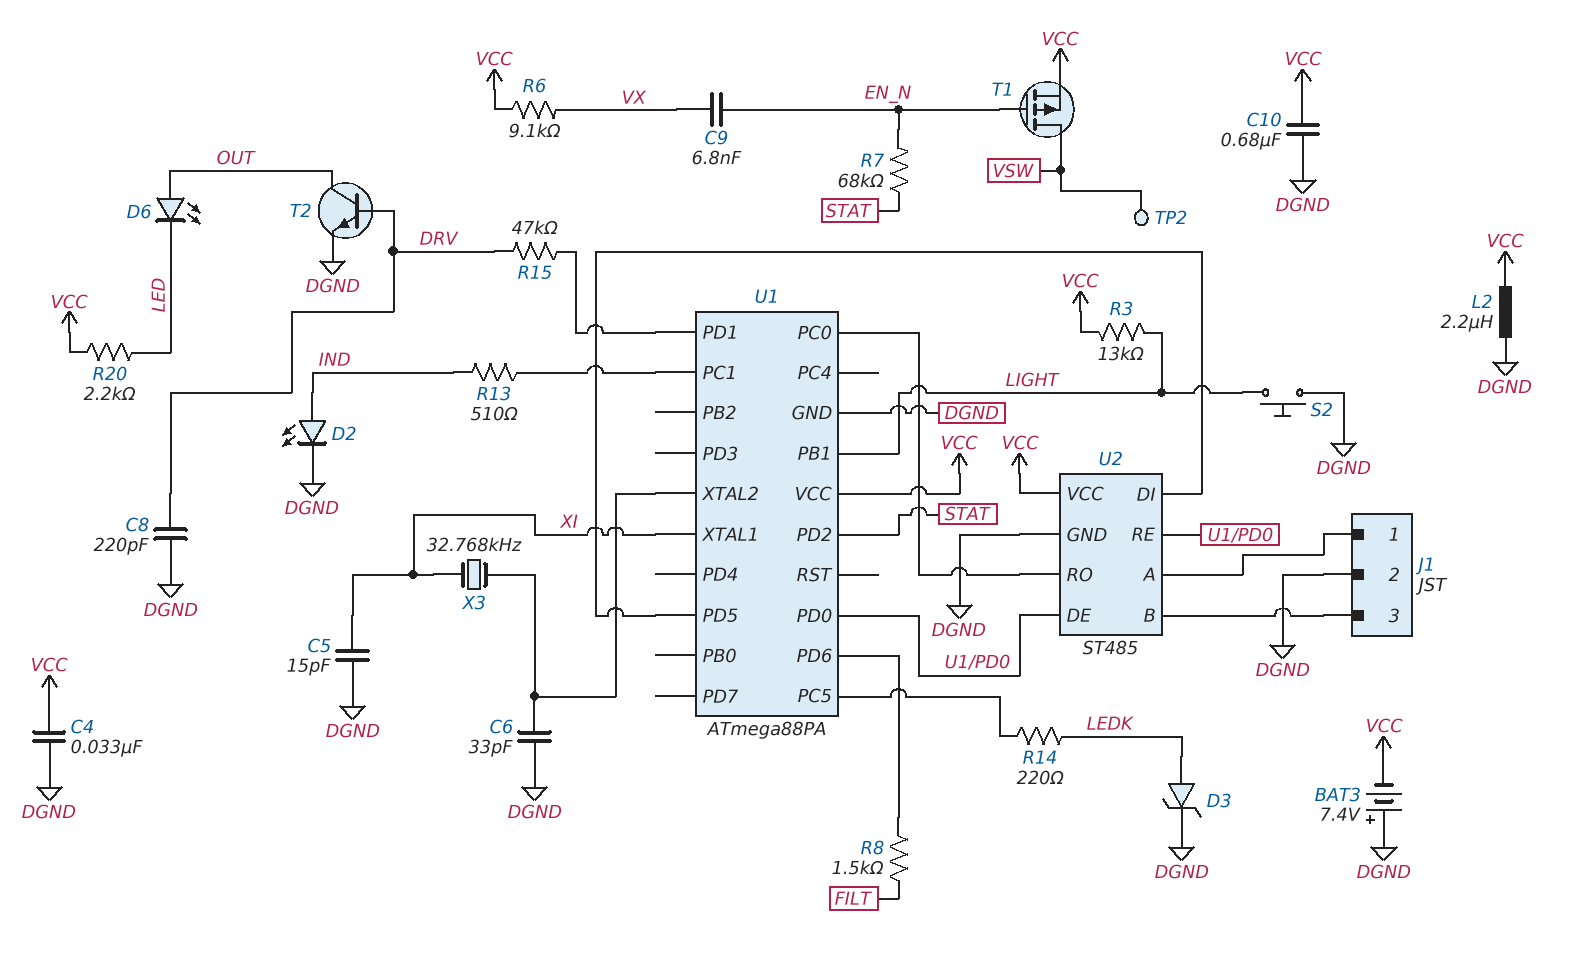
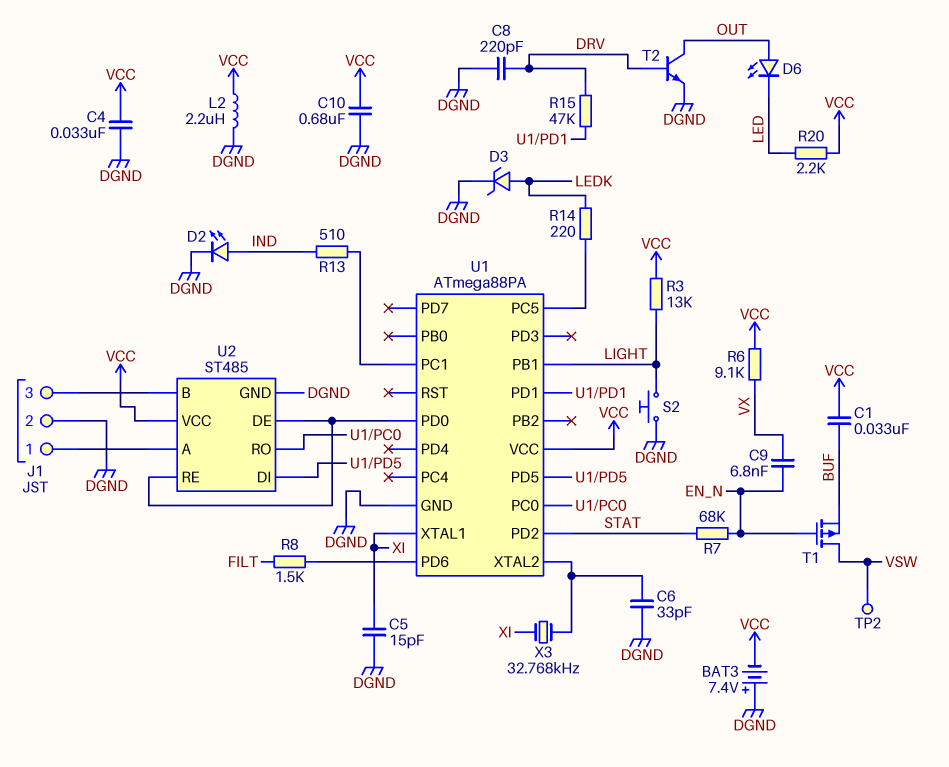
C1: none -> 33nF (BUF, VCC)
T1: PMOS (G EN_N, D VSW, S VCC) -> PMOS (G EN_N, D VSW, S BUF)

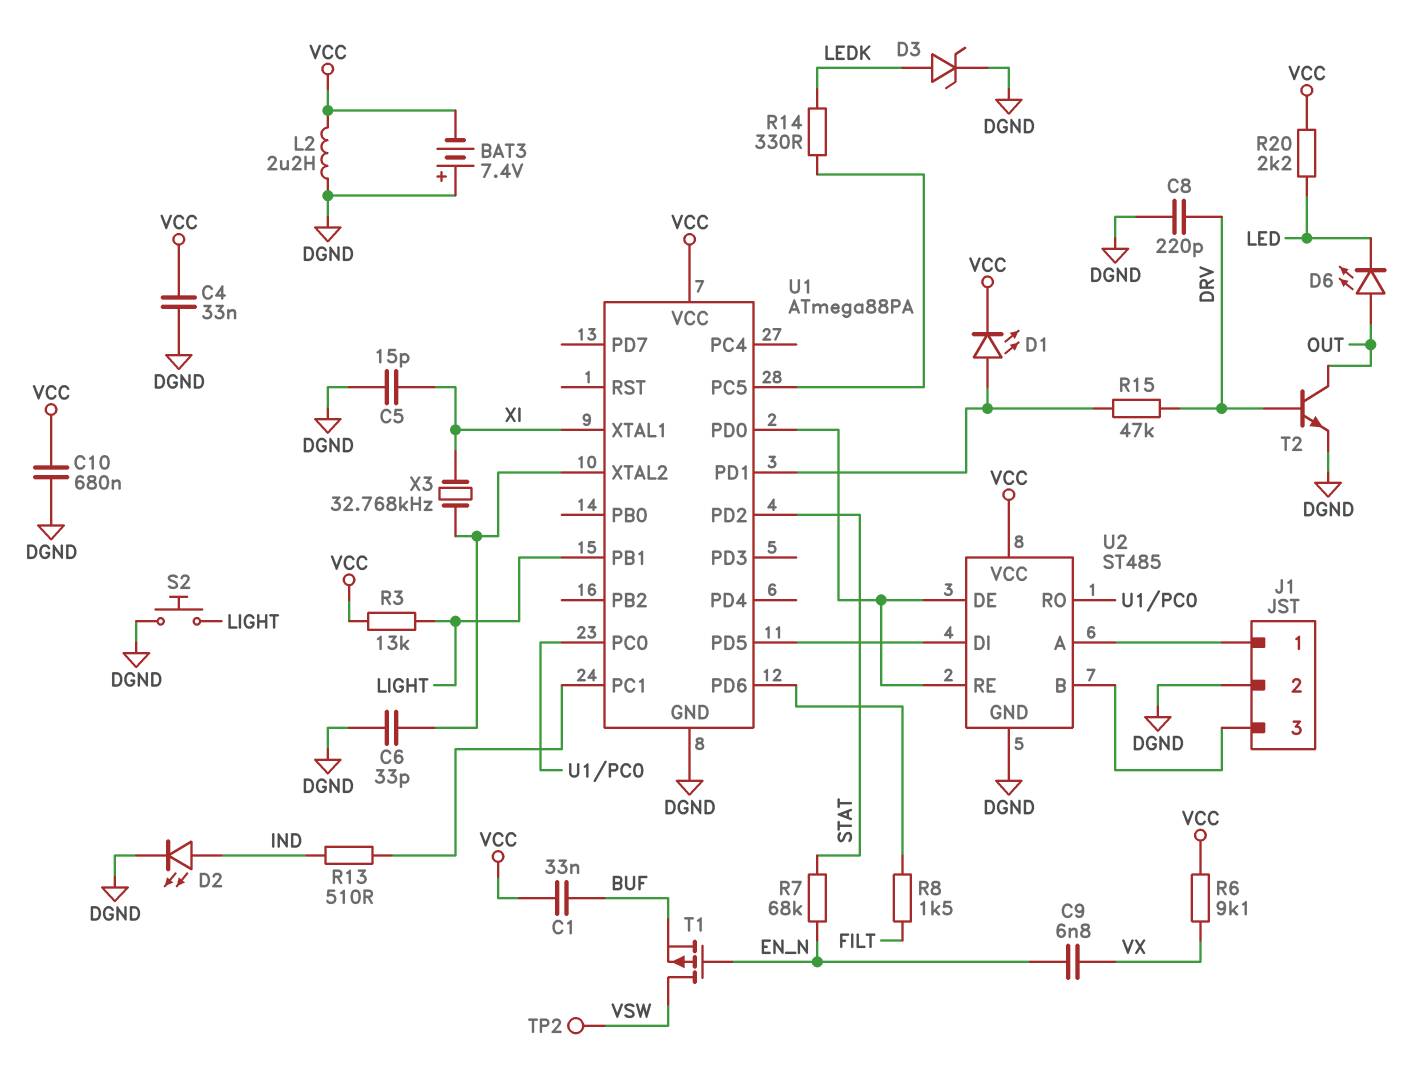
D1: none -> LED (A U1/PD1, K VCC)
R14: 220 (LEDK, U1/PC5) -> 330 (LEDK, U1/PC5)

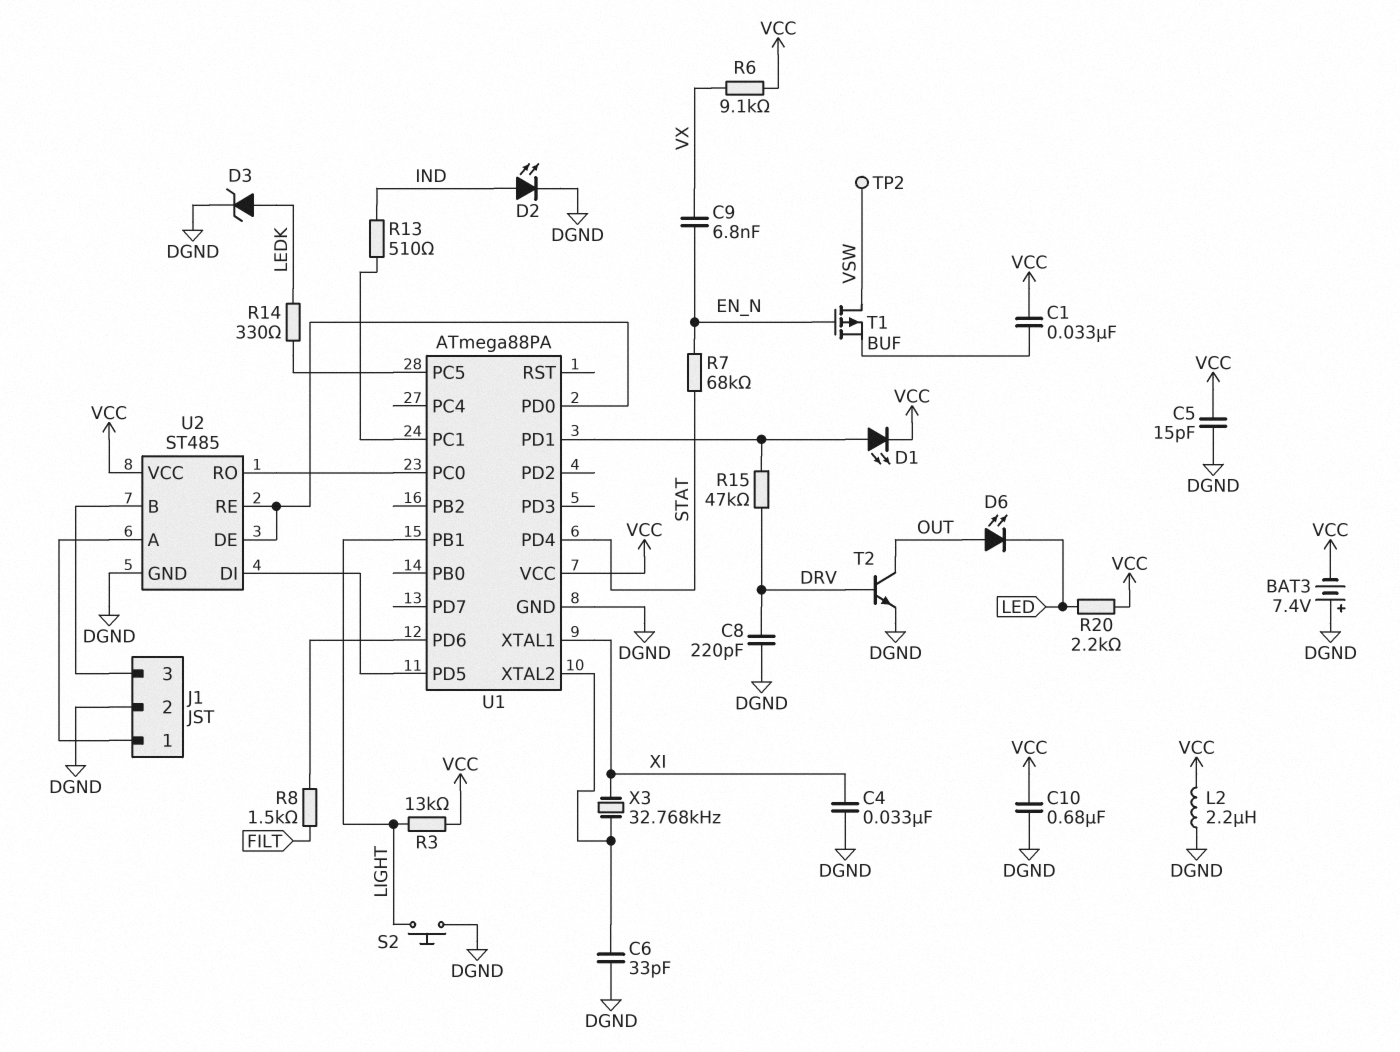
C4: 33nF (DGND, VCC) -> 33nF (DGND, XI)
C5: 15pF (DGND, XI) -> 15pF (DGND, VCC)
U1 pin PD2: STAT -> none
U1 pin PD4: none -> STAT

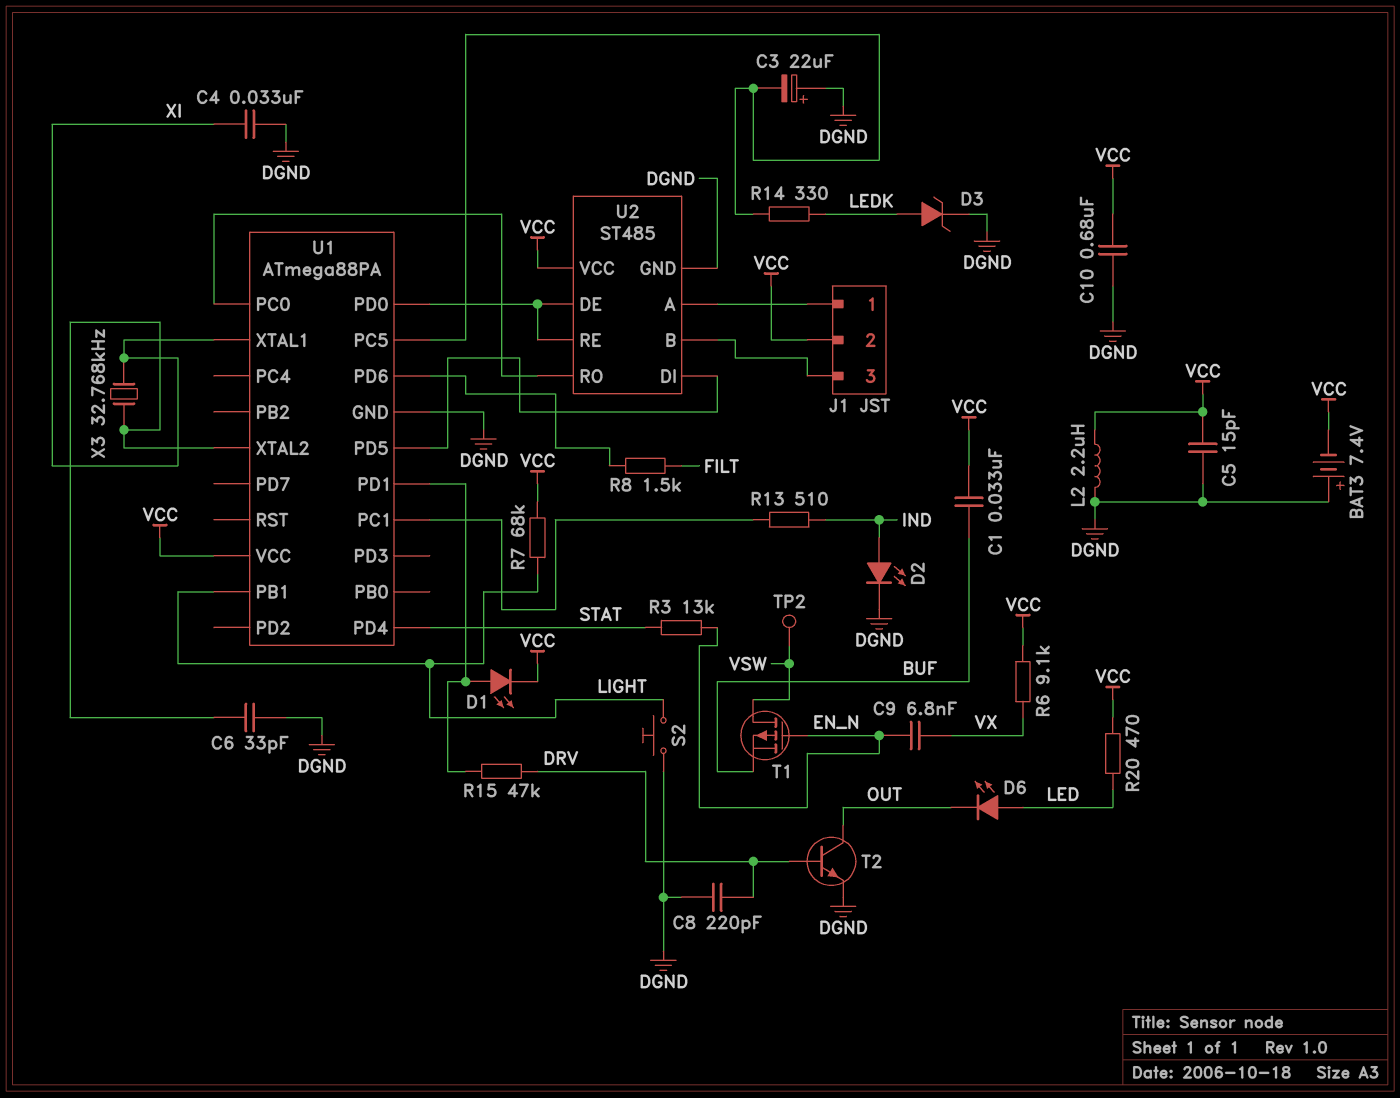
C3: none -> 22uF (plus DGND, minus U1/PC5)
D6: LED (A OUT, K LED) -> LED (A LED, K OUT)
J1 pin 2: DGND -> VCC
R3: 13k (LIGHT, VCC) -> 13k (EN_N, STAT)
R7: 68k (EN_N, STAT) -> 68k (LIGHT, VCC)
R20: 2.2k (LED, VCC) -> 470 (LED, VCC)

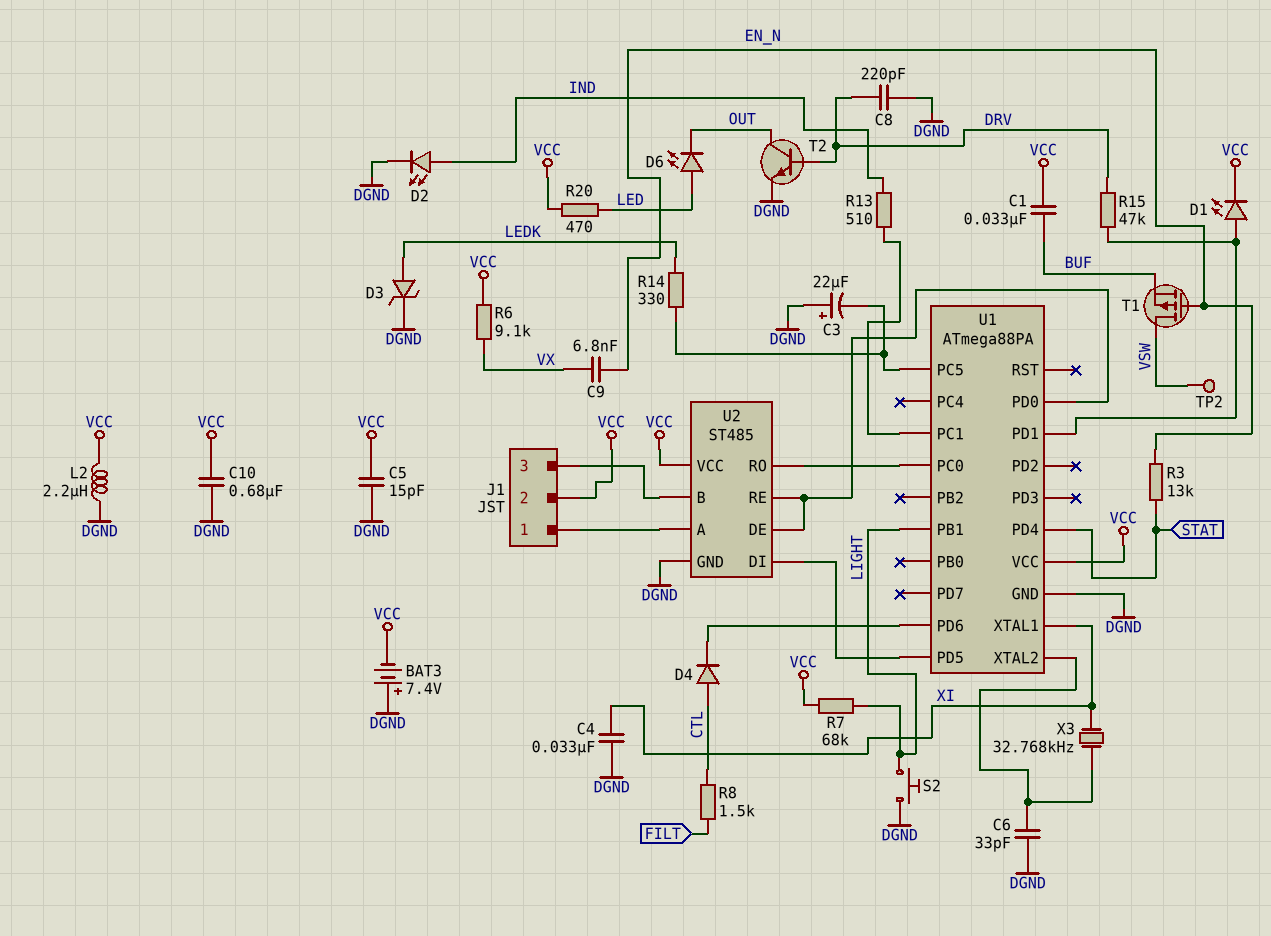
D4: none -> diode (A CTL, K U1/PD6)
R8: 1.5k (FILT, U1/PD6) -> 1.5k (CTL, FILT)

